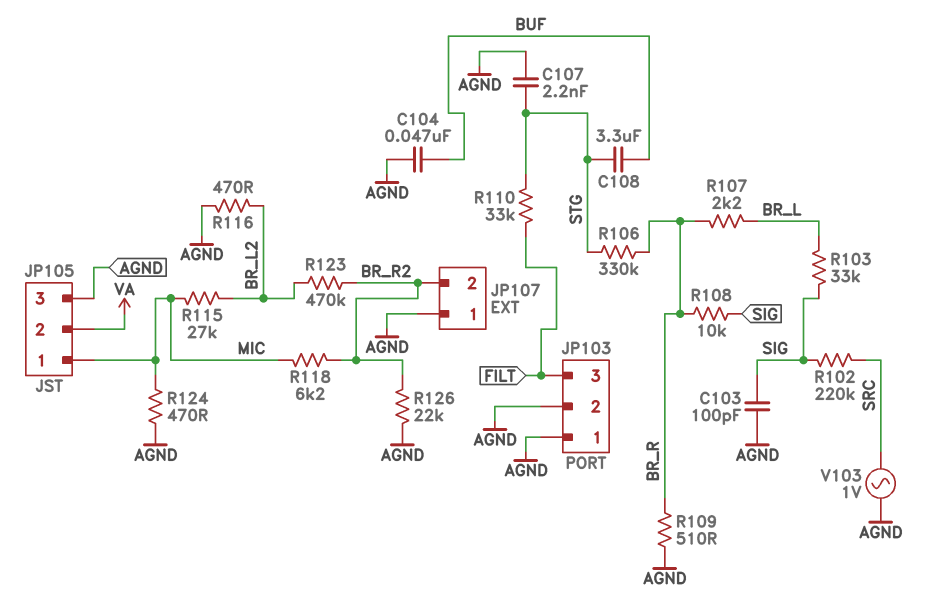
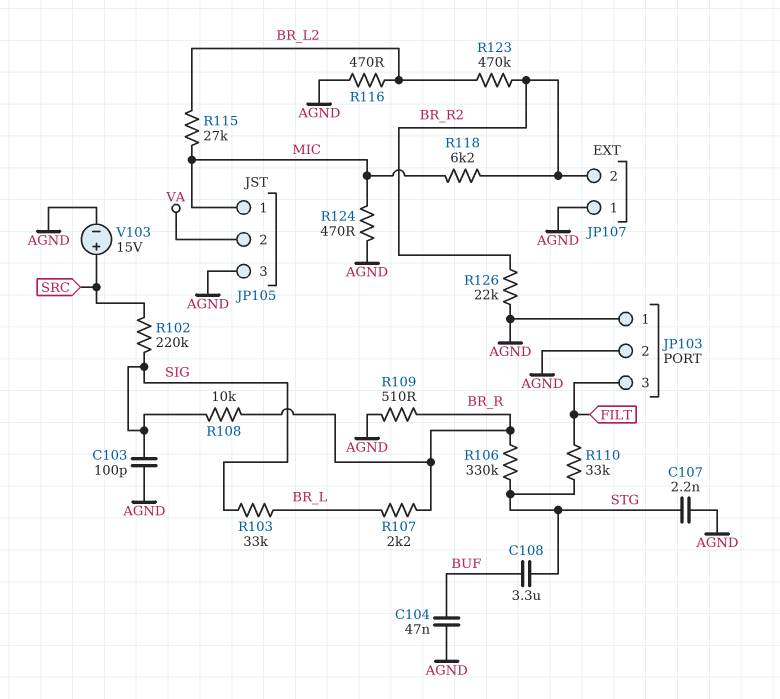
V103: AC 1V (AGND, SRC) -> 15V (plus SRC, minus AGND)

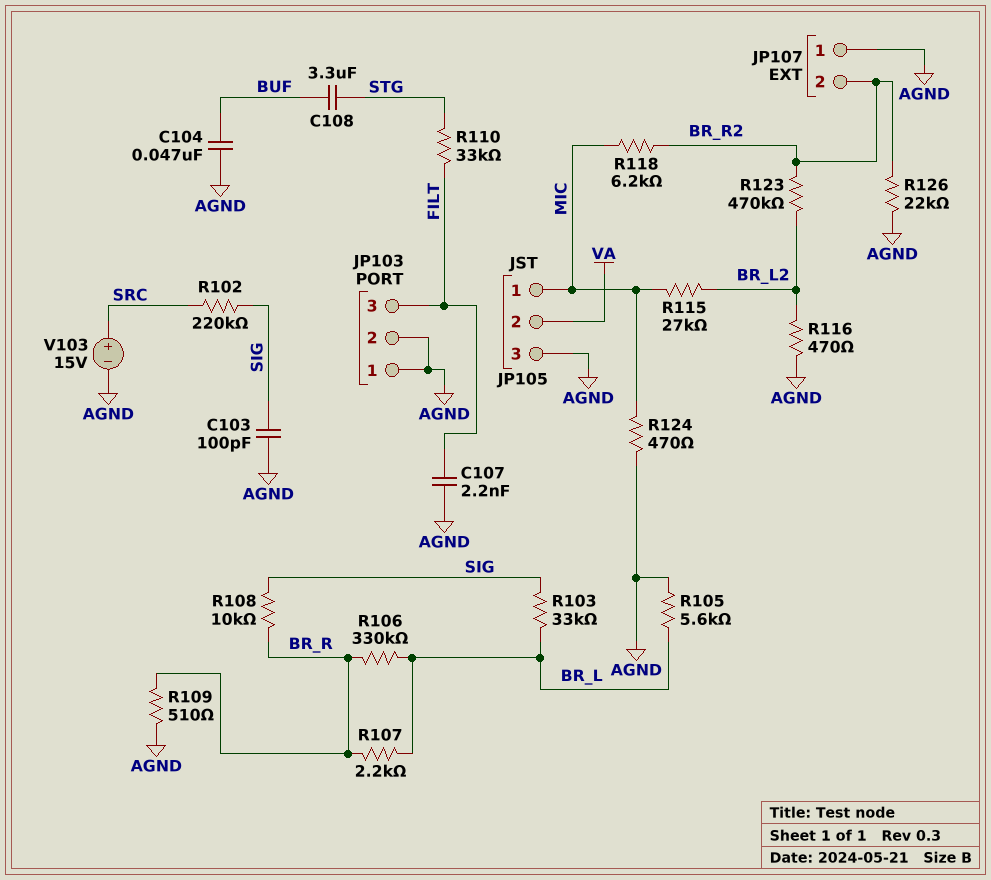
C107: 2.2nF (AGND, STG) -> 2.2nF (AGND, FILT)
R105: none -> 5.6k (AGND, BR_L)
R106: 330k (BR_R, STG) -> 330k (BR_L, BR_R)

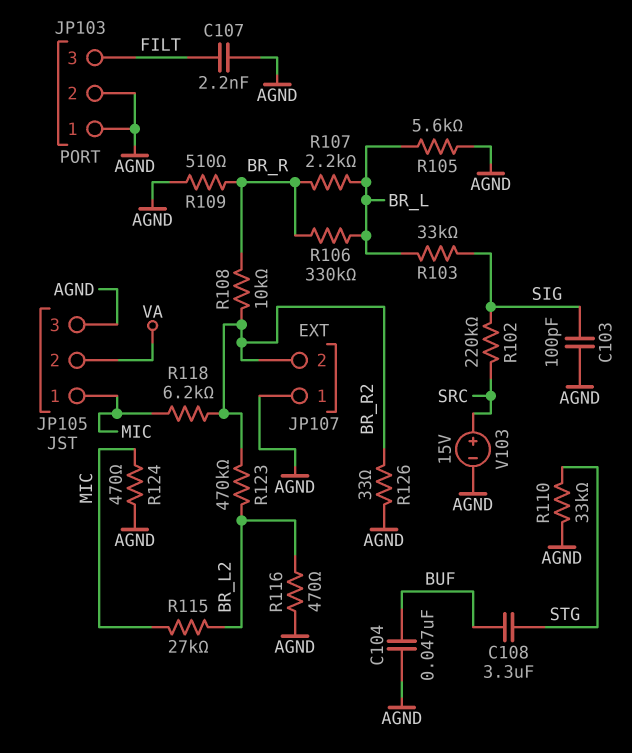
R108: 10k (BR_R, SIG) -> 10k (BR_R, BR_R2)
R110: 33k (FILT, STG) -> 33k (AGND, STG)
R126: 22k (AGND, BR_R2) -> 33 (AGND, BR_R2)

